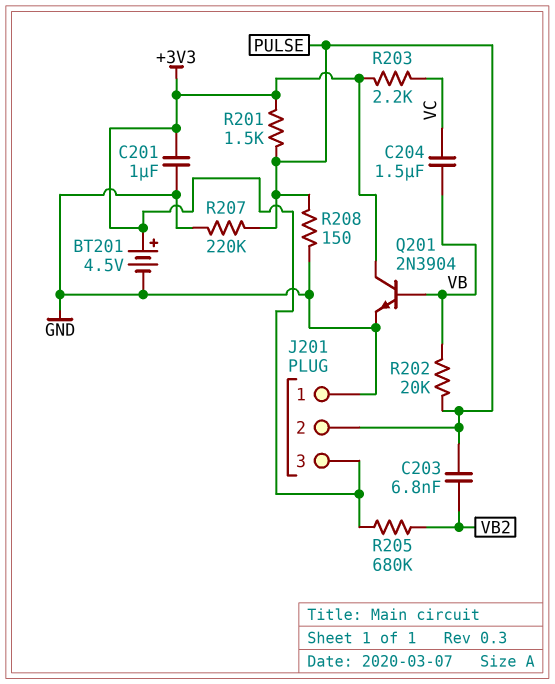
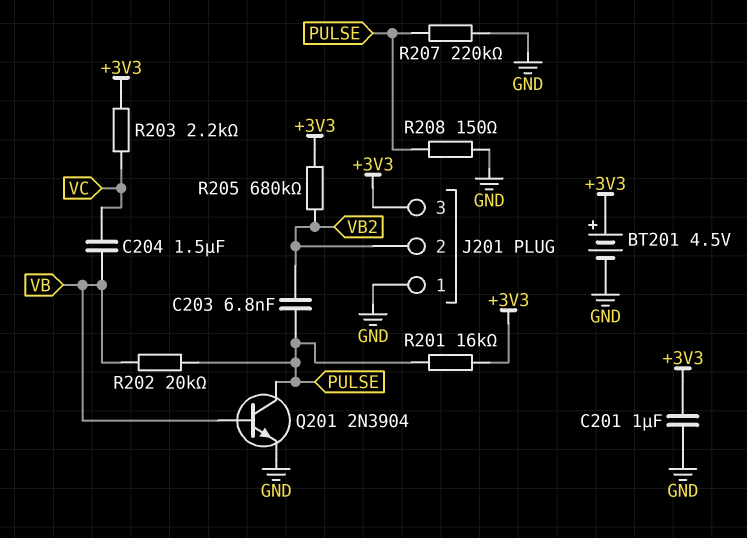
J201 pin 2: PULSE -> VB2
Q201: NPN 2N3904 (B VB, C +3V3, E GND) -> NPN 2N3904 (B VB, C PULSE, E GND)
R201: 1.5k (+3V3, PULSE) -> 16k (+3V3, PULSE)

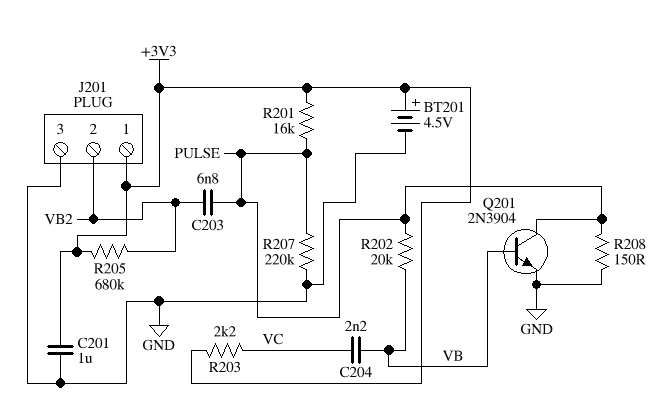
C204: 1.5uF (VB, VC) -> 2.2nF (VB, VC)
J201 pin 1: GND -> +3V3
J201 pin 3: +3V3 -> GND

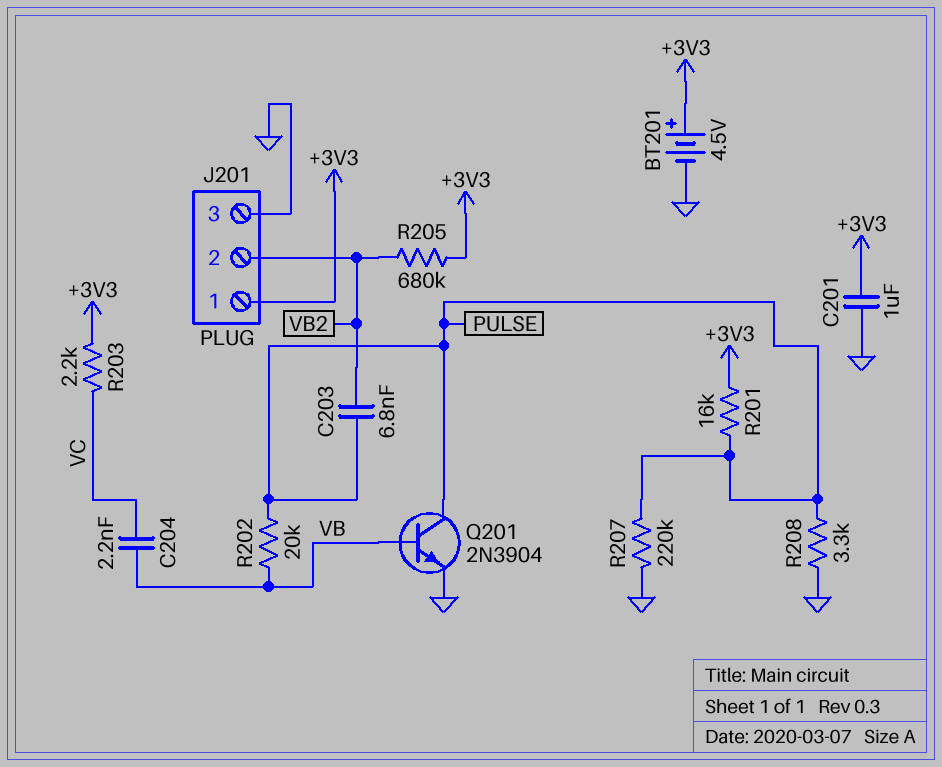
R208: 150 (GND, PULSE) -> 3.3k (GND, PULSE)

